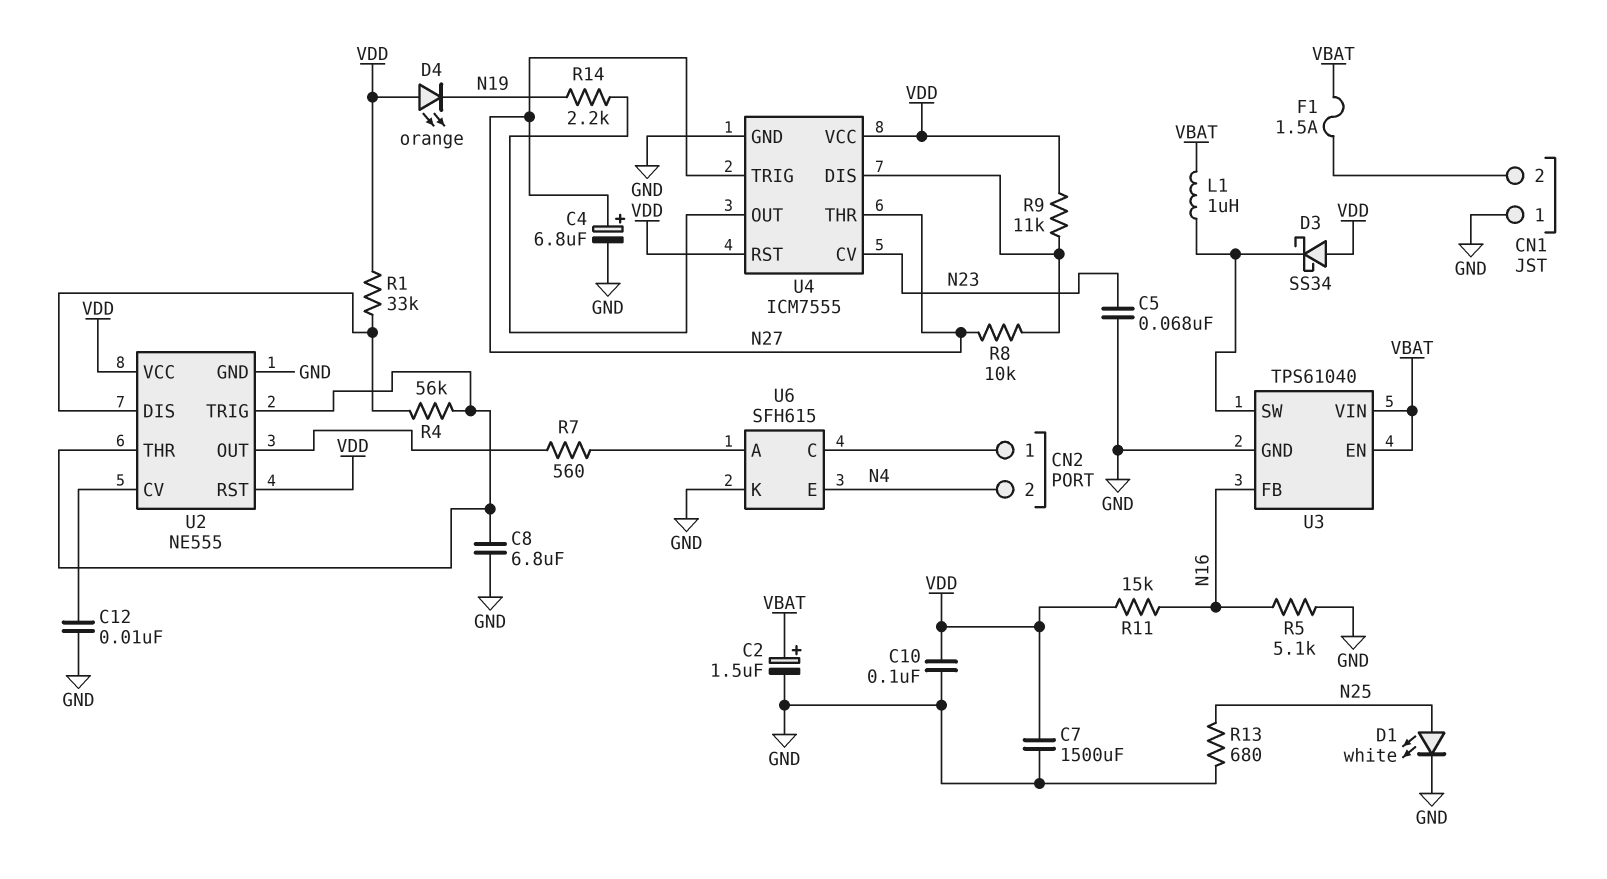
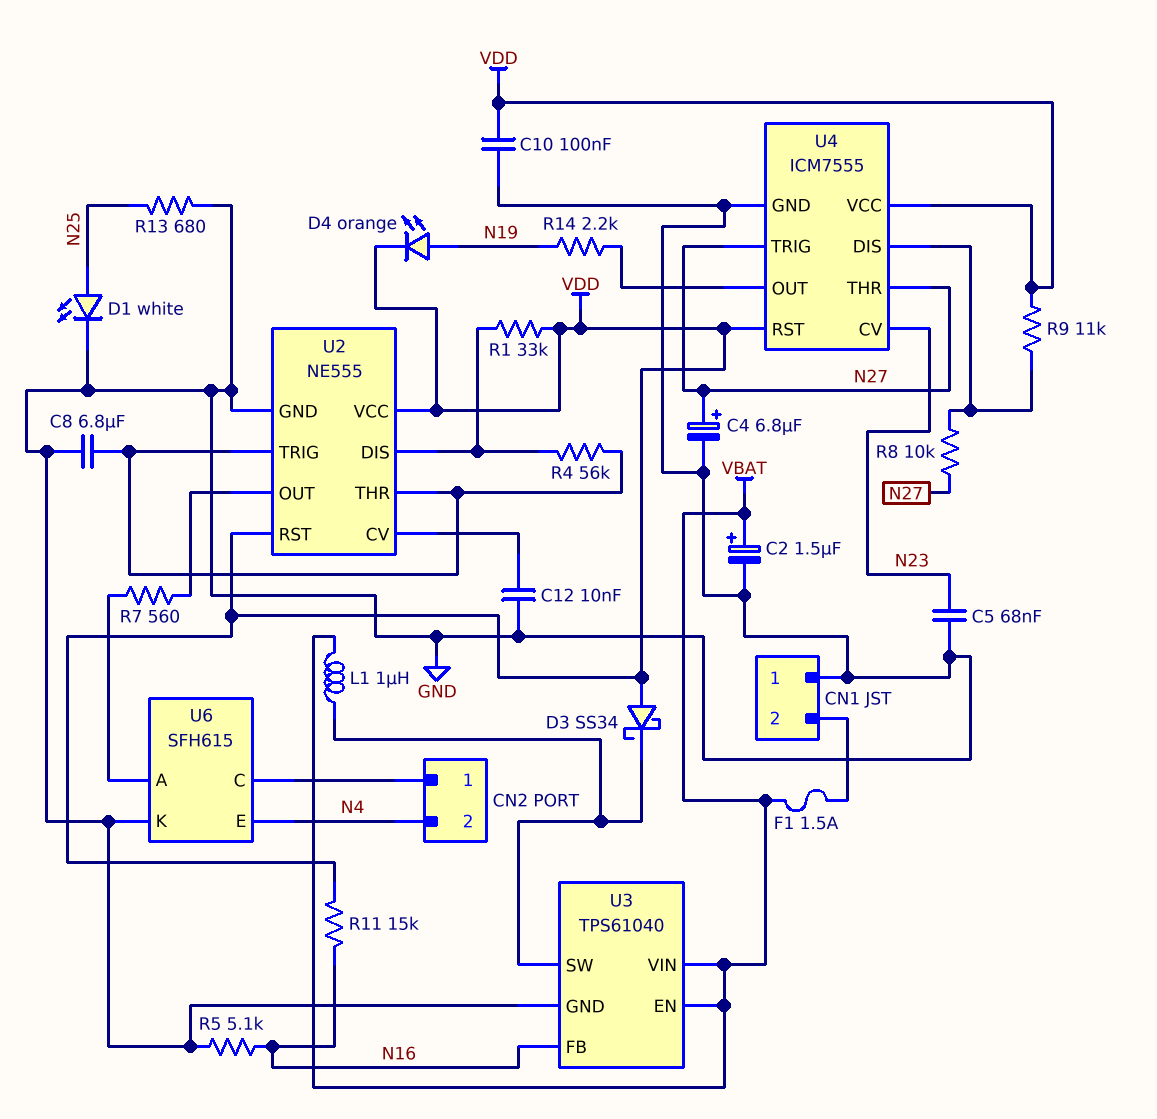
C7: 1500uF (GND, VDD) -> none
D4: LED orange (A VDD, K N19) -> LED orange (A N19, K VDD)

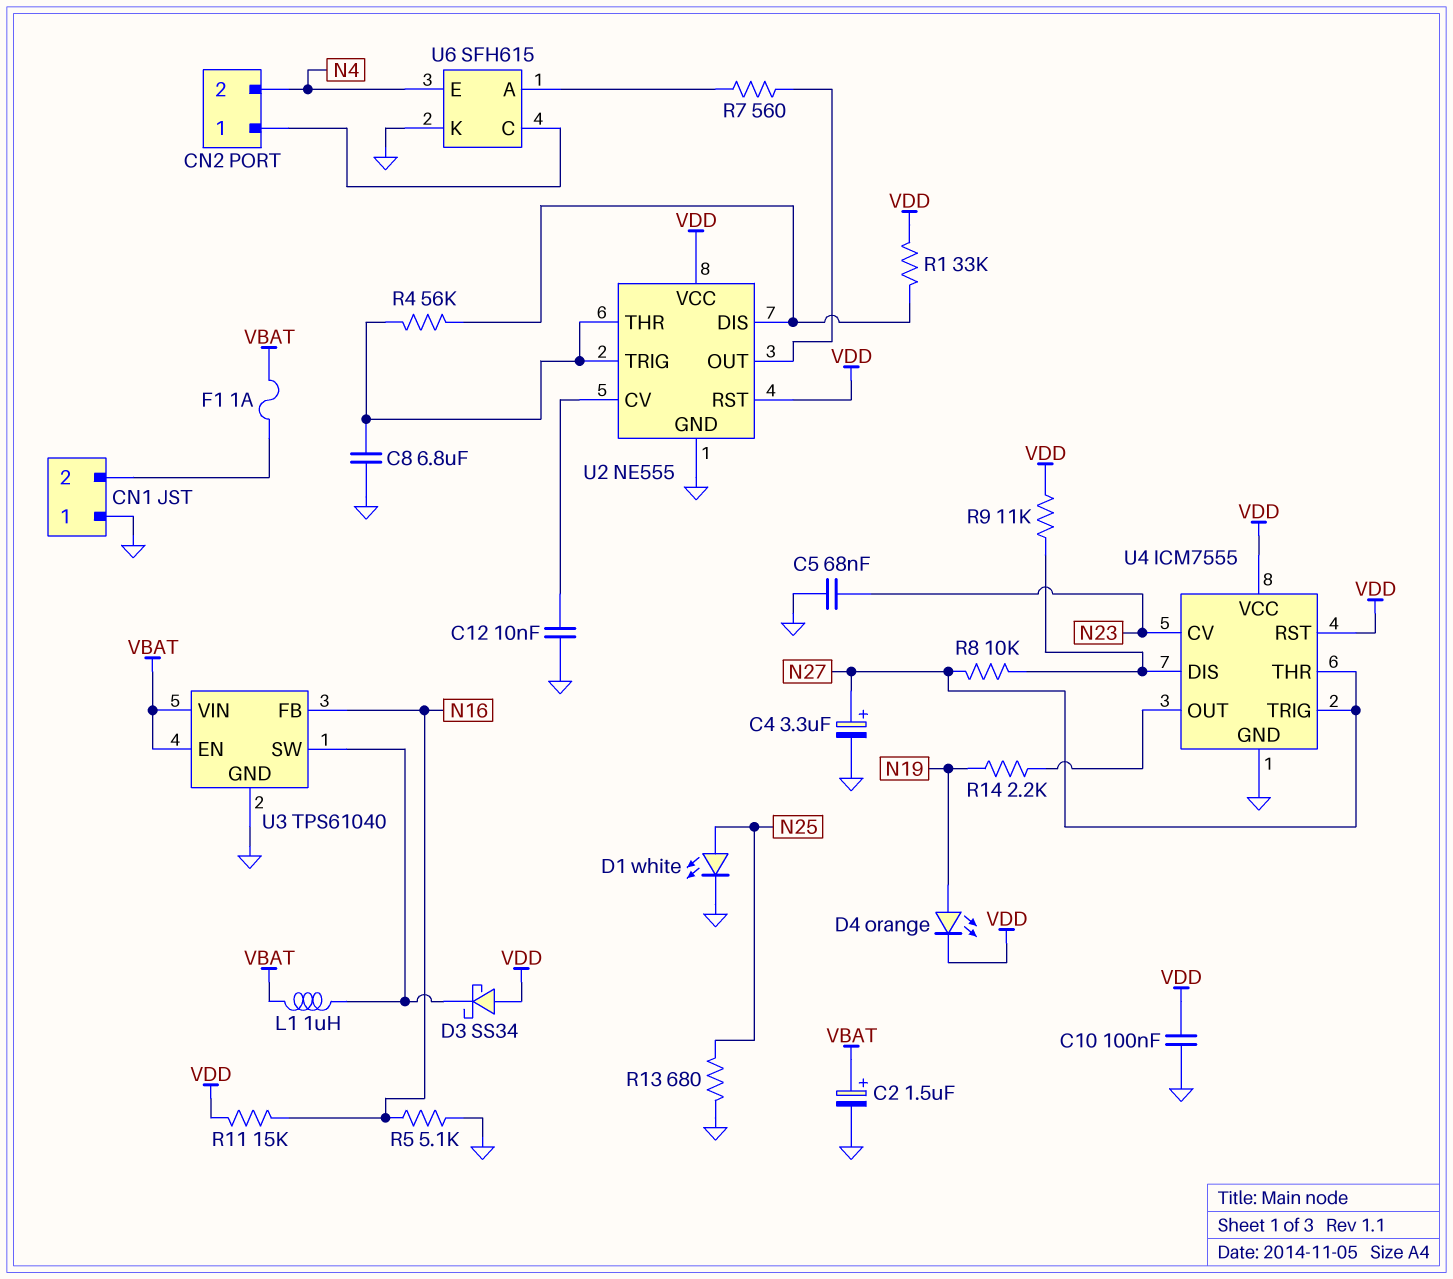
C4: 6.8uF (plus N27, minus GND) -> 3.3uF (plus N27, minus GND)
F1: 1.5A (CN1/2, VBAT) -> 1A (CN1/2, VBAT)

